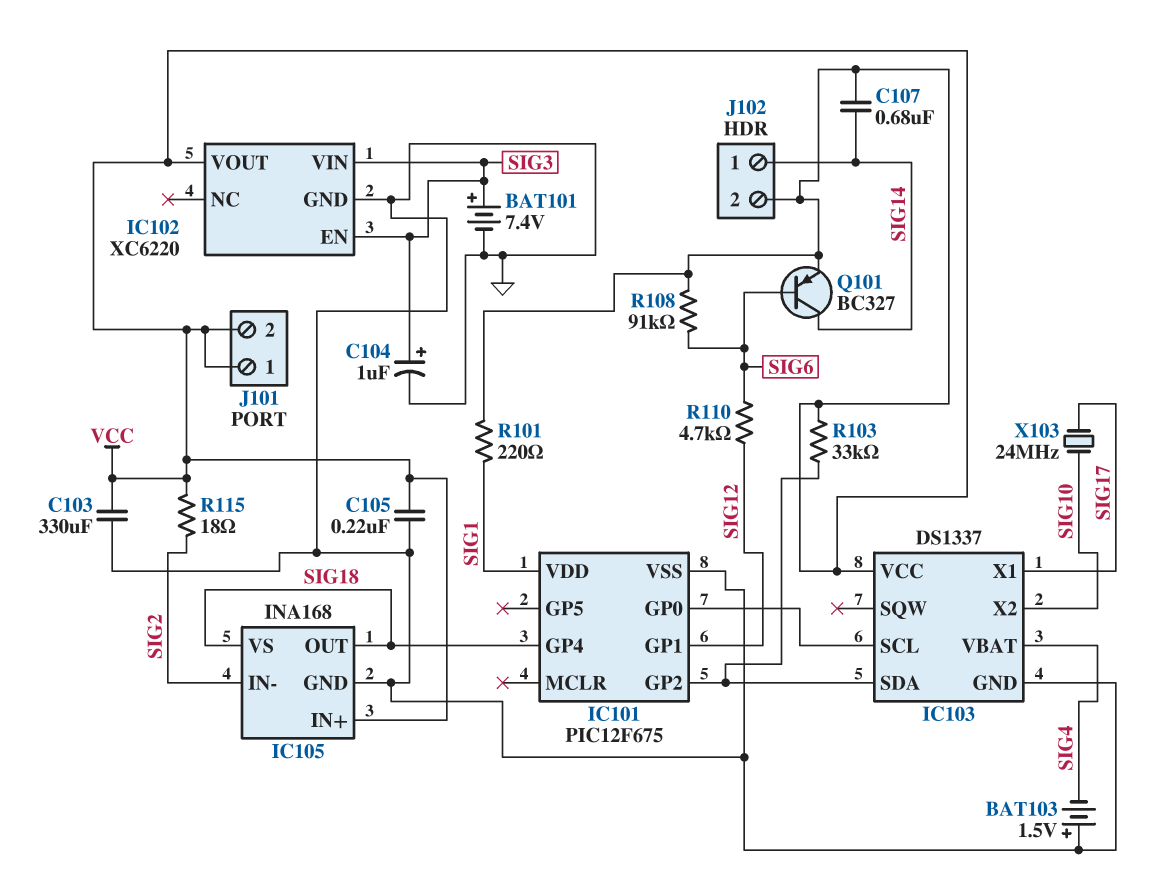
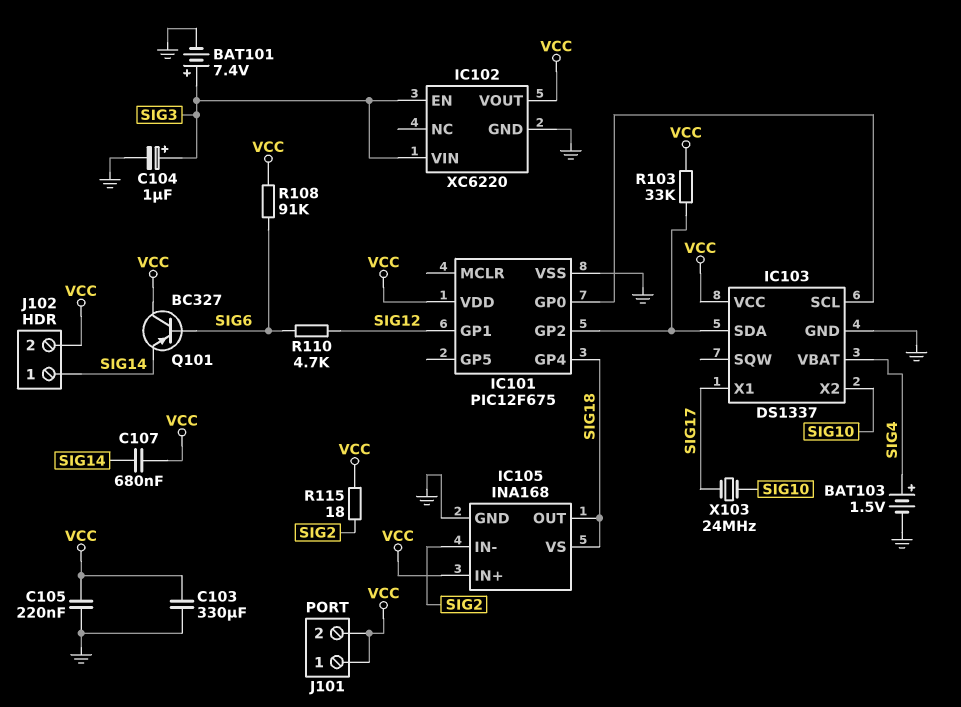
BAT103: 1.5V (plus GND, minus SIG4) -> 1.5V (plus SIG4, minus GND)
IC101 pin VDD: SIG1 -> VCC
Q101: PNP BC327 (B SIG6, C SIG14, E VCC) -> PNP BC327 (B SIG6, C VCC, E SIG14)
R101: 220 (SIG1, VCC) -> none

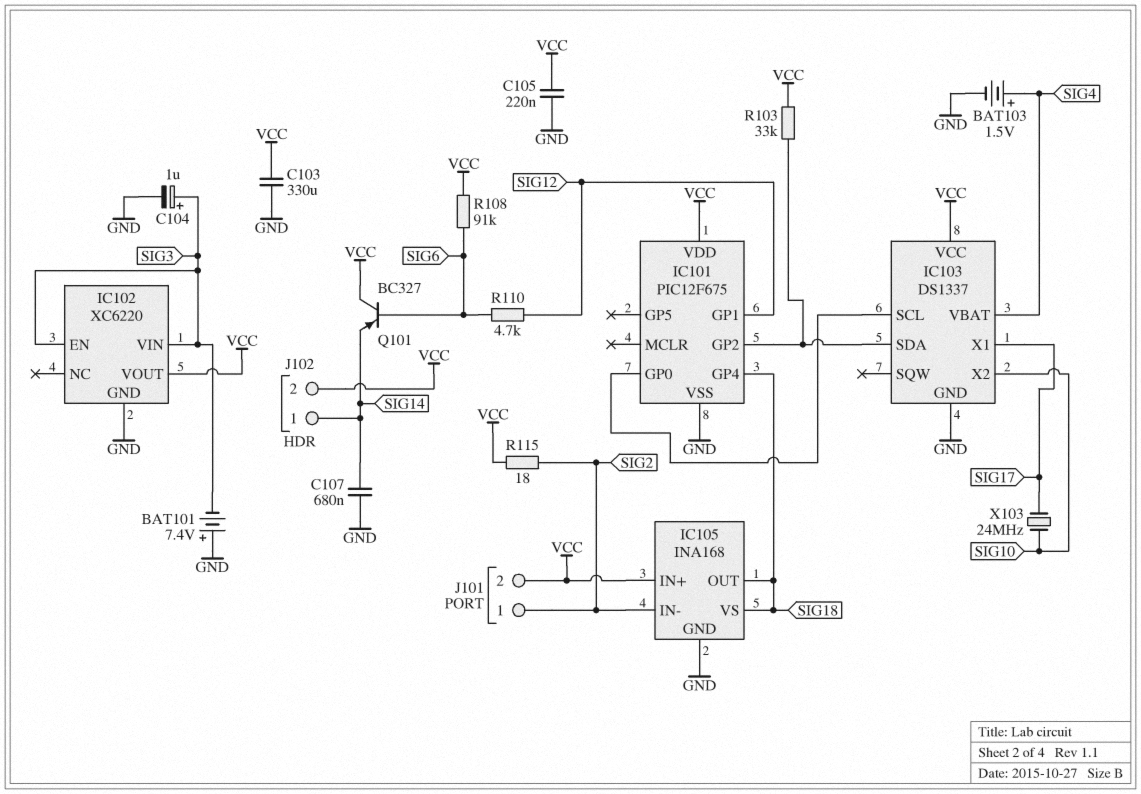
BAT101: 7.4V (plus SIG3, minus GND) -> 7.4V (plus GND, minus SIG3)
C107: 680nF (SIG14, VCC) -> 680nF (GND, SIG14)
J101 pin 1: VCC -> SIG2

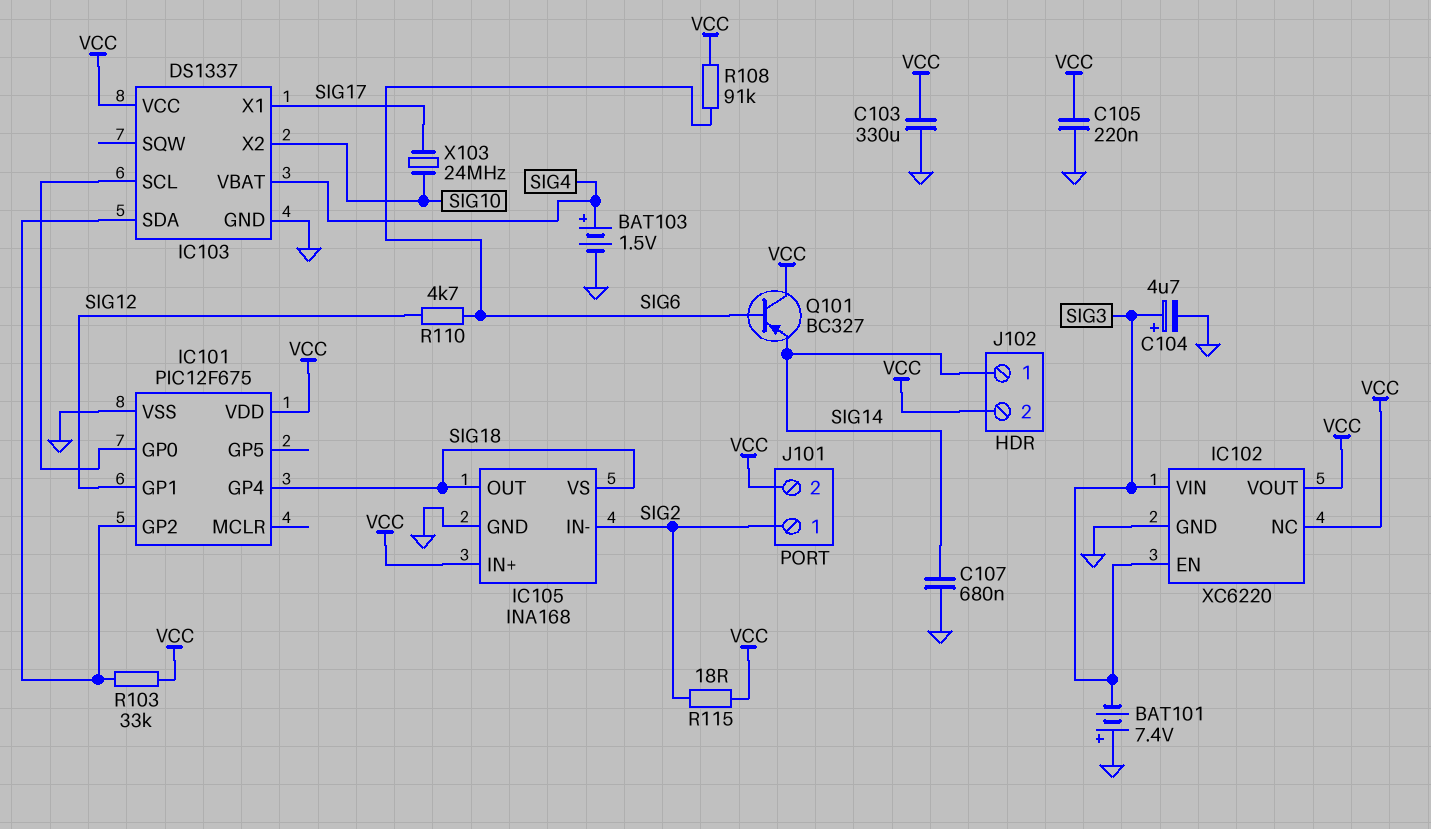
C104: 1uF (plus SIG3, minus GND) -> 4.7uF (plus SIG3, minus GND)
IC102 pin NC: none -> VCC

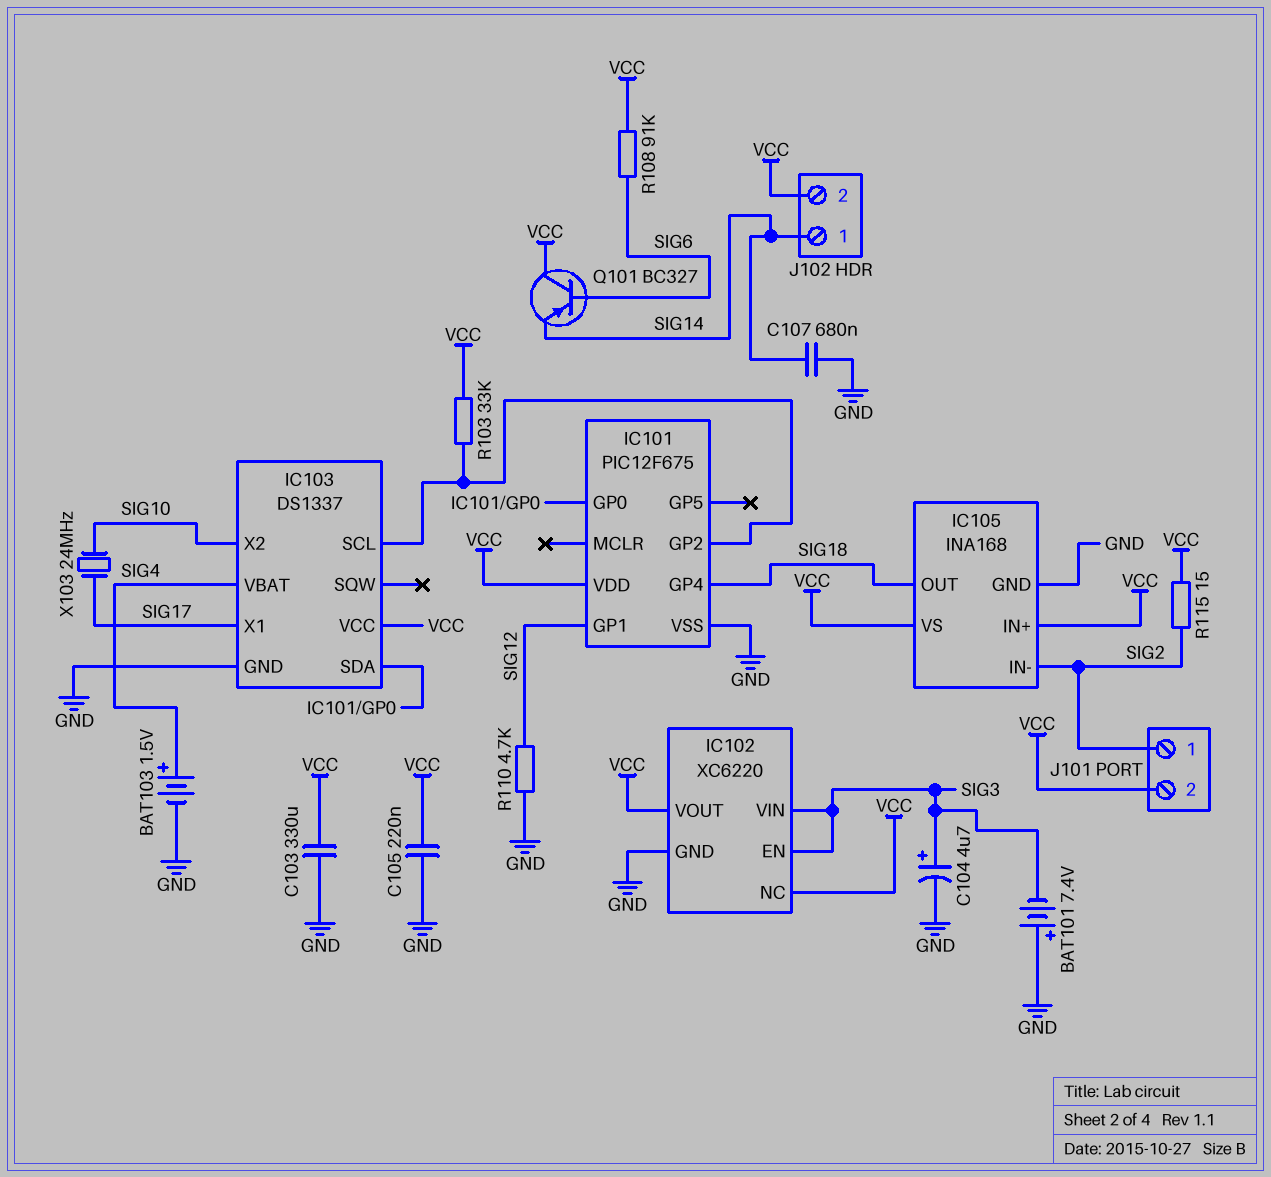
IC103 pin SCL: IC101/GP0 -> IC101/GP2
IC103 pin SDA: IC101/GP2 -> IC101/GP0
IC105 pin VS: SIG18 -> VCC
R110: 4.7k (SIG6, SIG12) -> 4.7k (GND, SIG12)
R115: 18 (SIG2, VCC) -> 15 (SIG2, VCC)

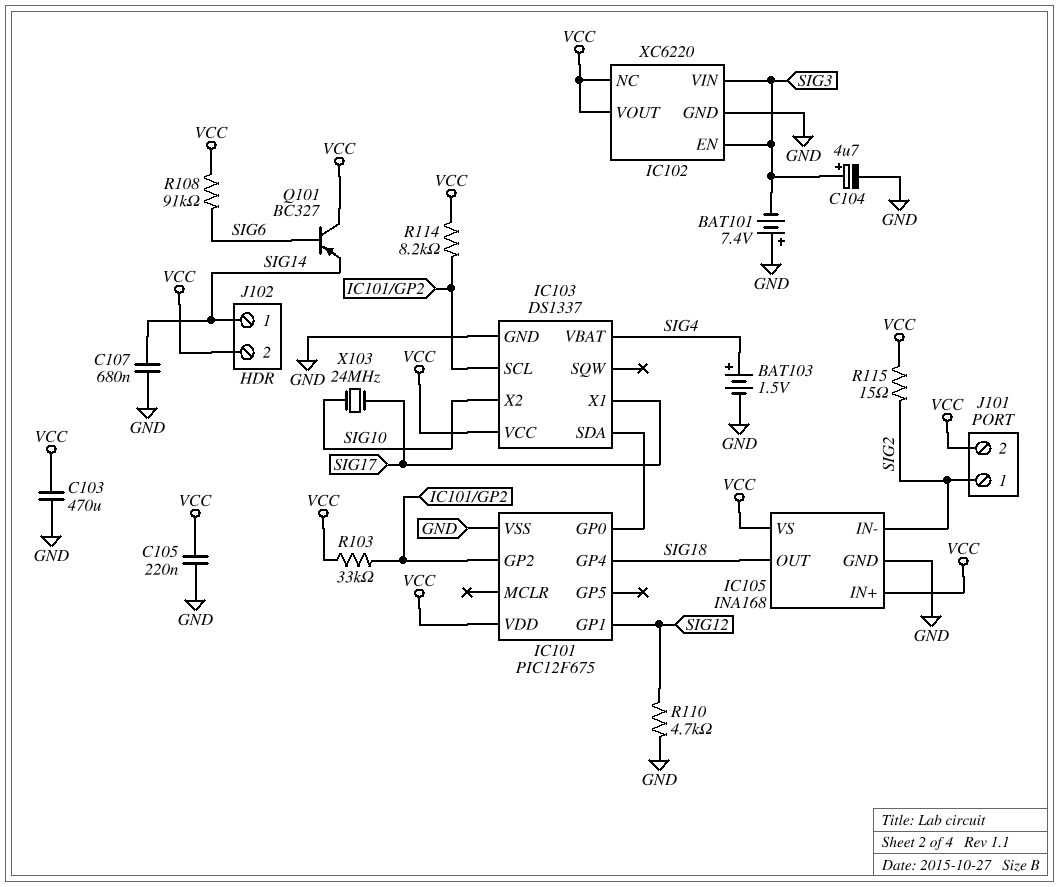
C103: 330uF (GND, VCC) -> 470uF (GND, VCC)
R114: none -> 8.2k (IC101/GP2, VCC)

